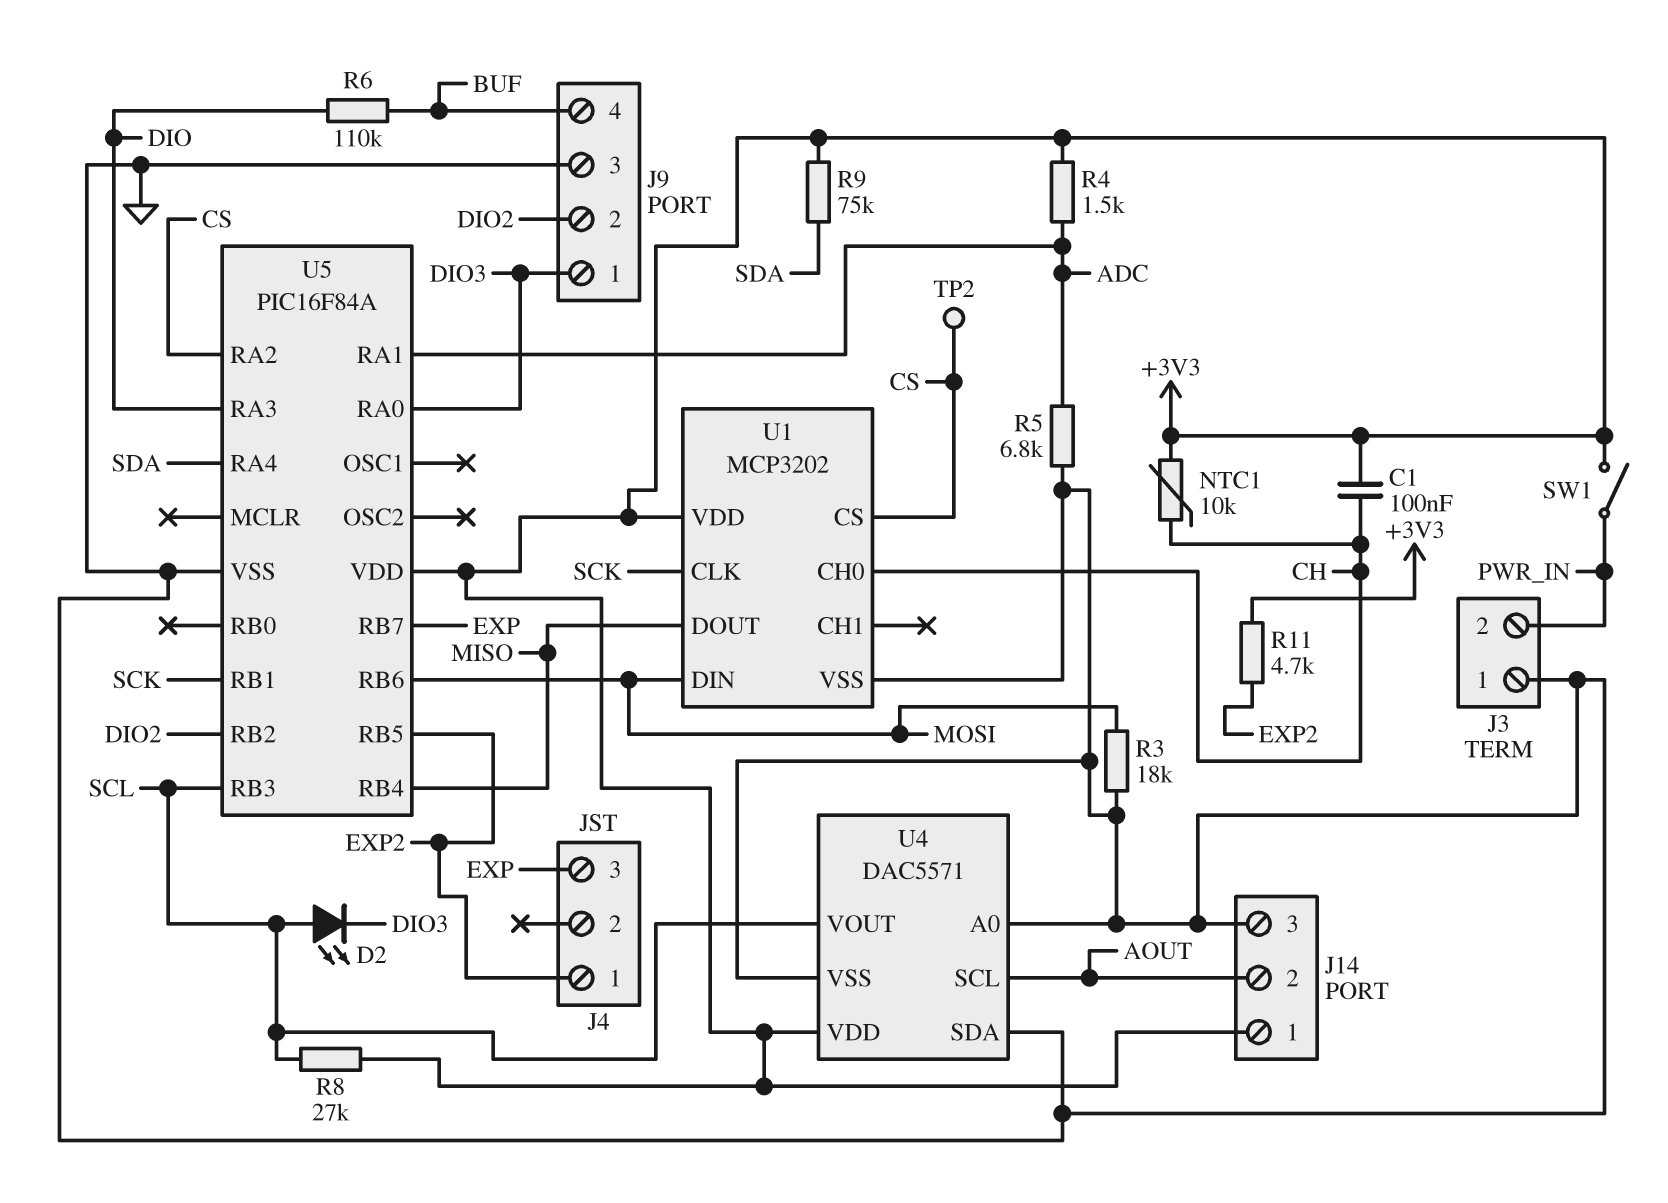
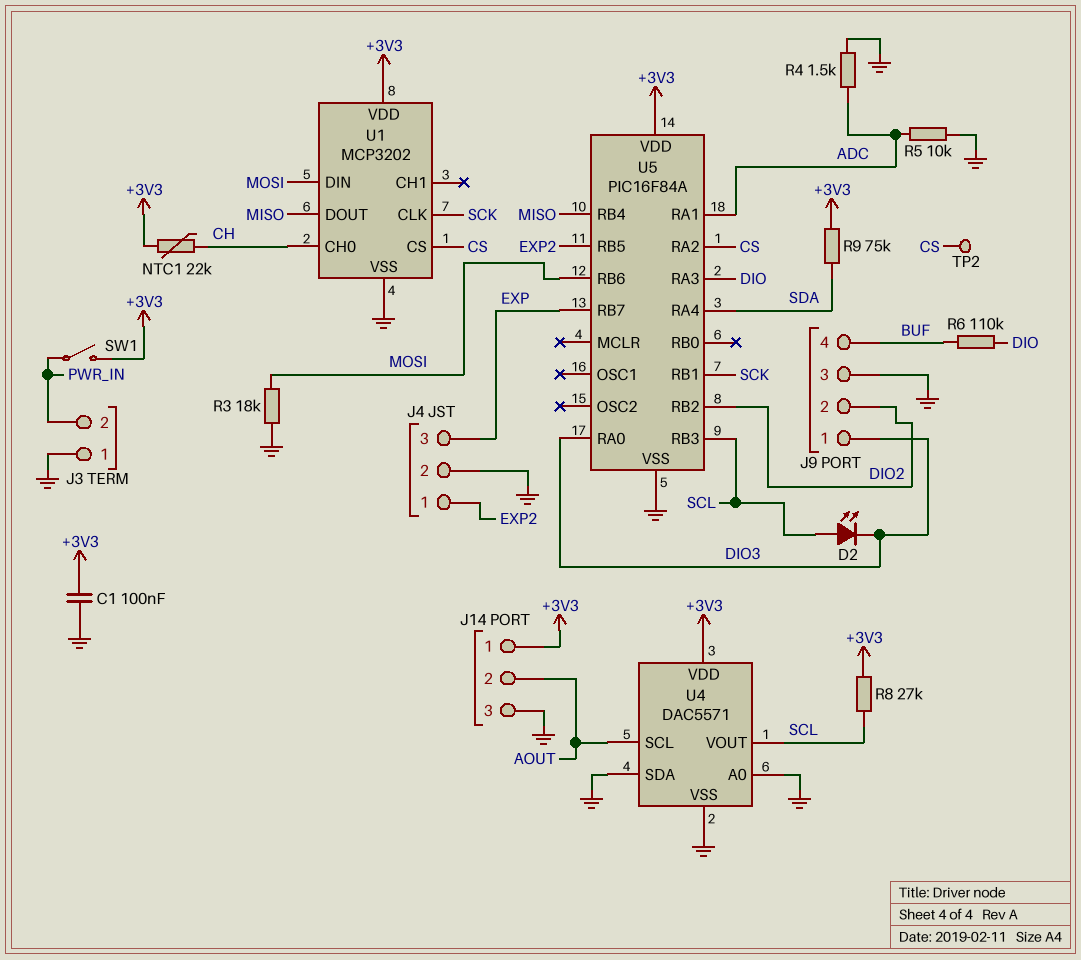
C1: 100nF (+3V3, CH) -> 100nF (+3V3, GND)
J4 pin 2: none -> GND
NTC1: 10k (+3V3, CH) -> 22k (+3V3, CH)
R4: 1.5k (+3V3, ADC) -> 1.5k (ADC, GND)
R5: 6.8k (ADC, GND) -> 10k (ADC, GND)
R11: 4.7k (+3V3, EXP2) -> none

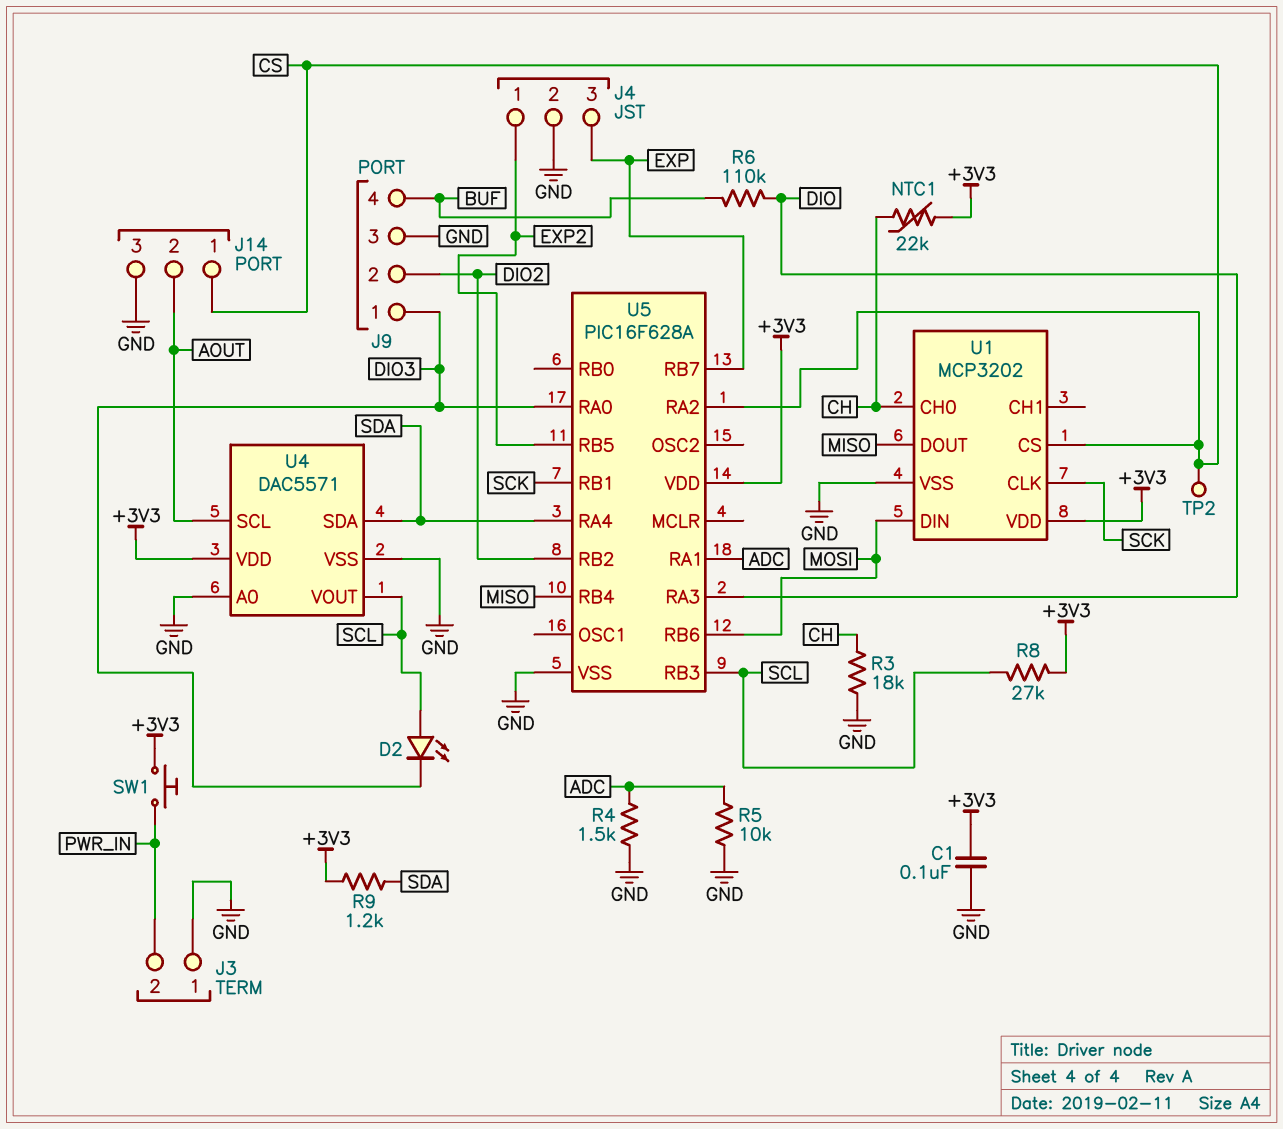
J14 pin 1: +3V3 -> CS
R3: 18k (GND, MOSI) -> 18k (CH, GND)
R9: 75k (+3V3, SDA) -> 1.2k (+3V3, SDA)
SW1: switch (+3V3, PWR_IN) -> button (+3V3, PWR_IN)
U4 pin SDA: GND -> SDA
U5: PIC16F84A -> PIC16F628A

